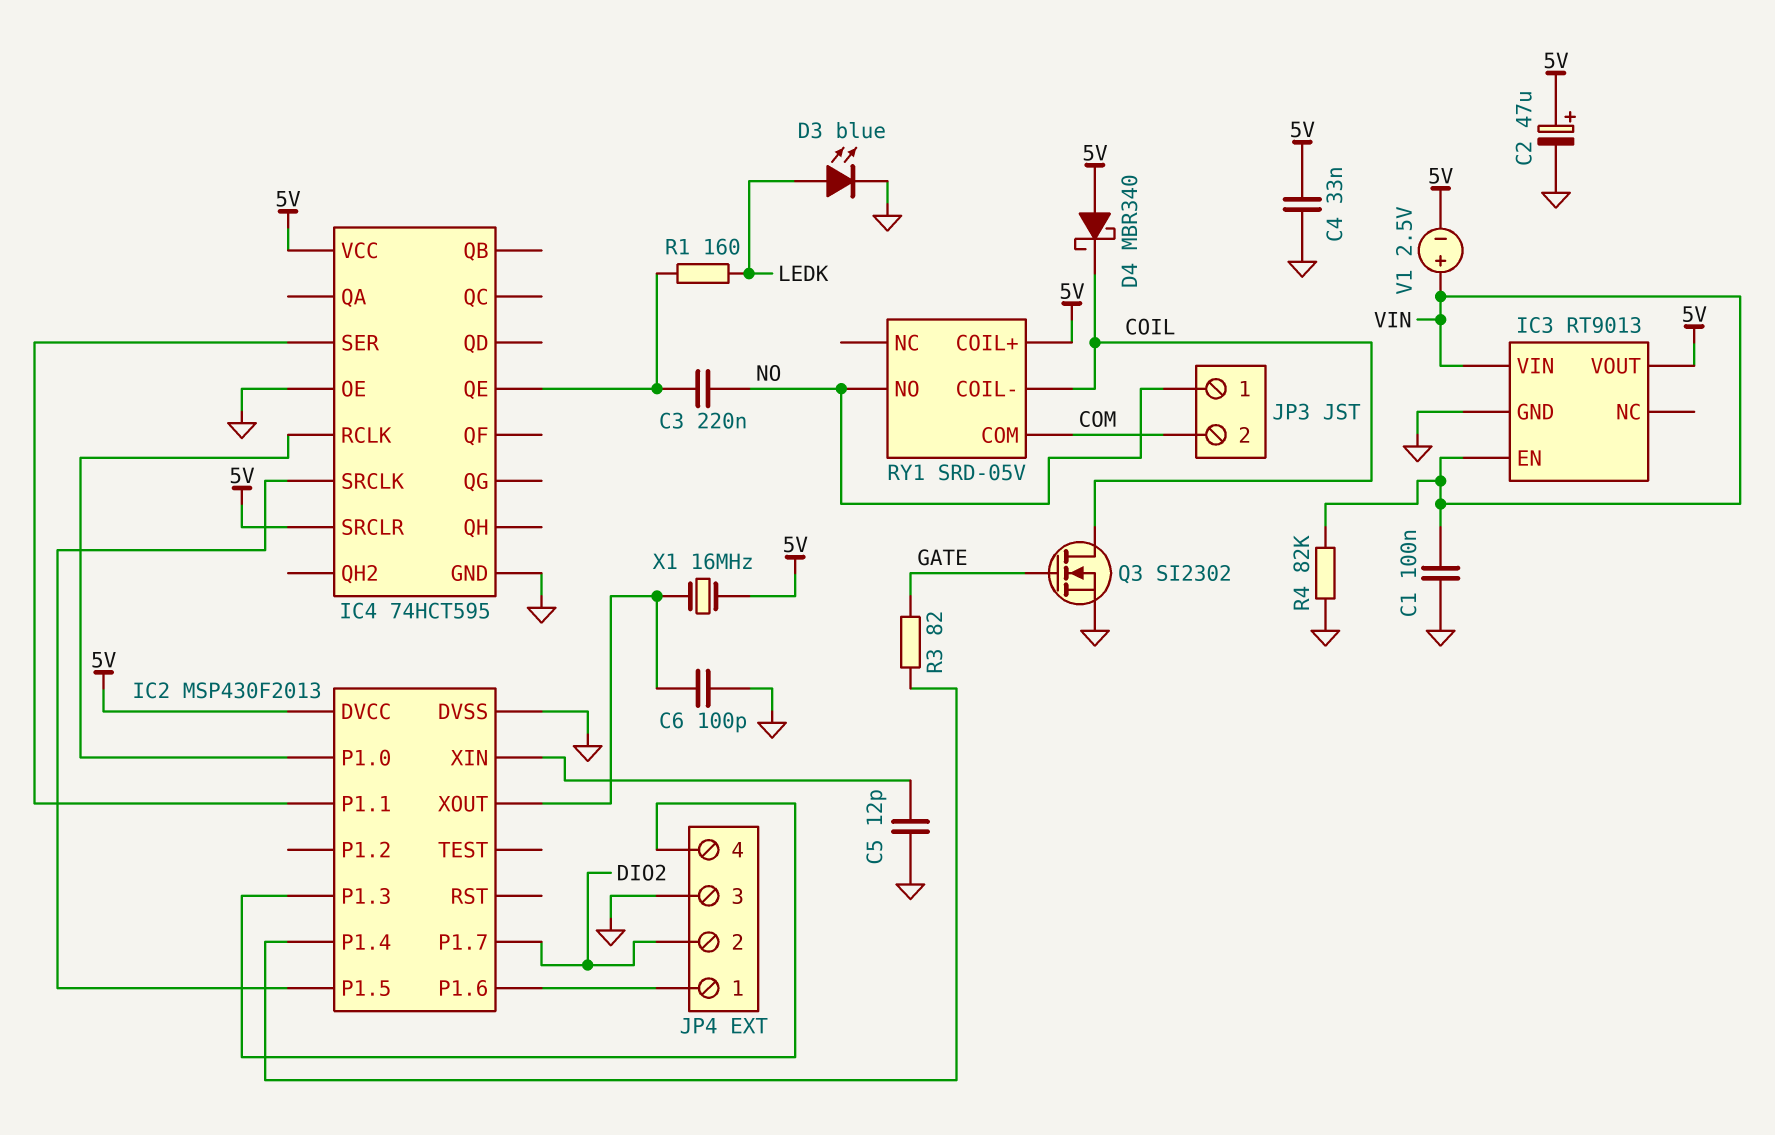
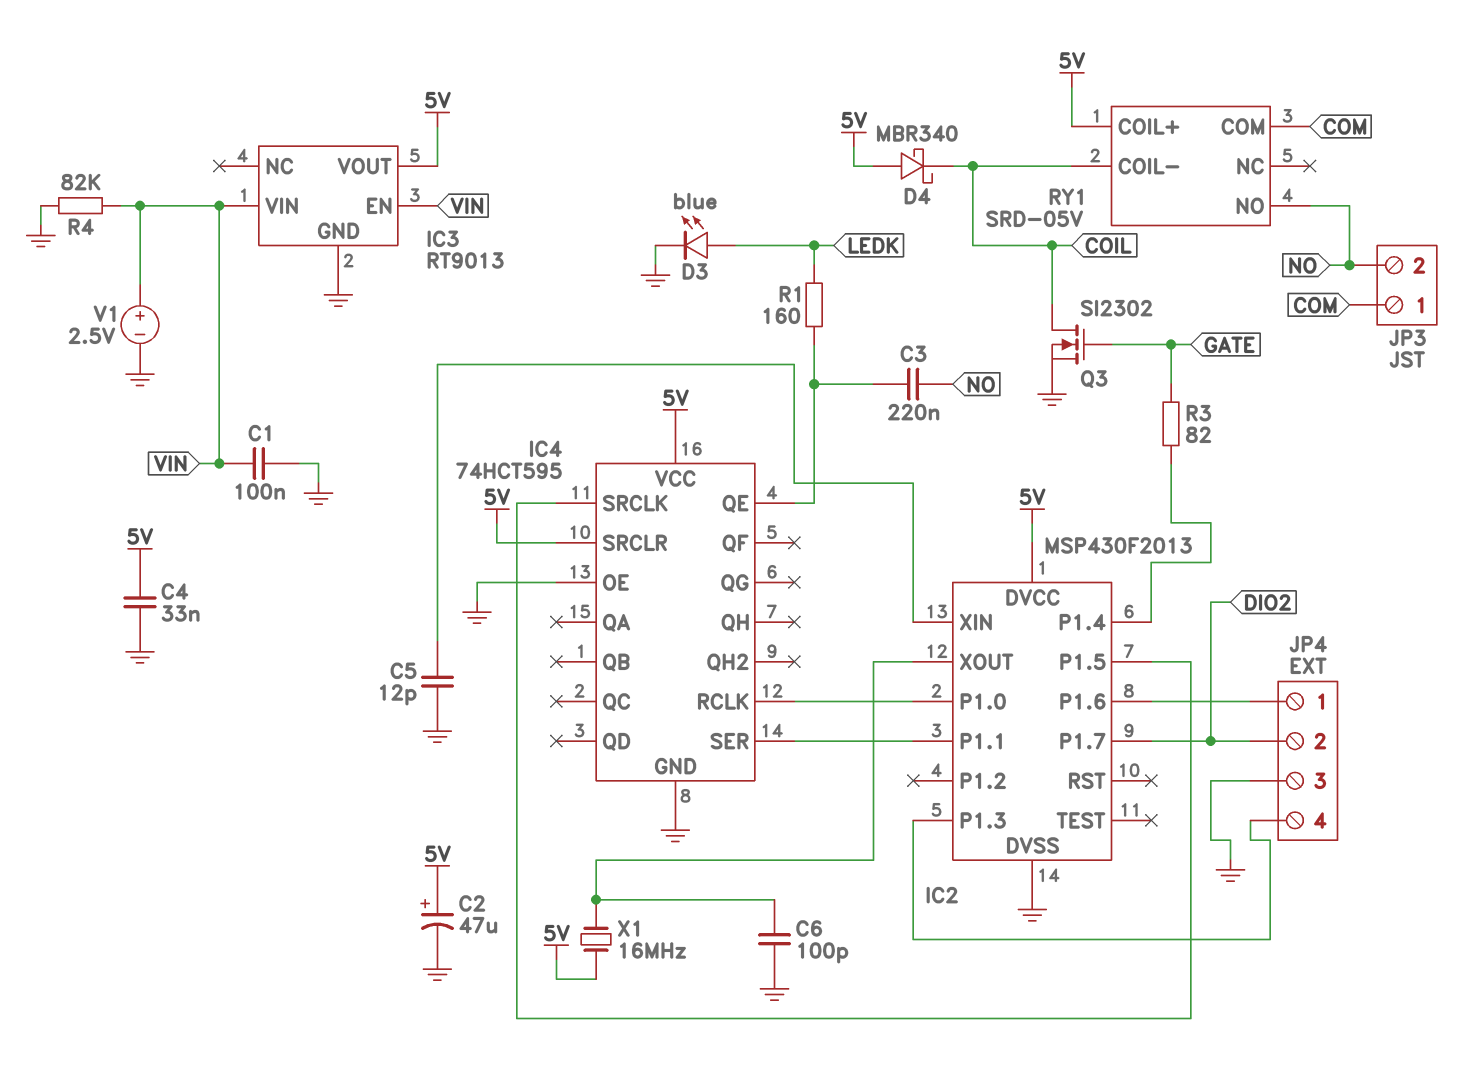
JP3 pin 1: NO -> COM
JP3 pin 2: COM -> NO
V1: 2.5V (plus VIN, minus 5V) -> 2.5V (plus VIN, minus GND)

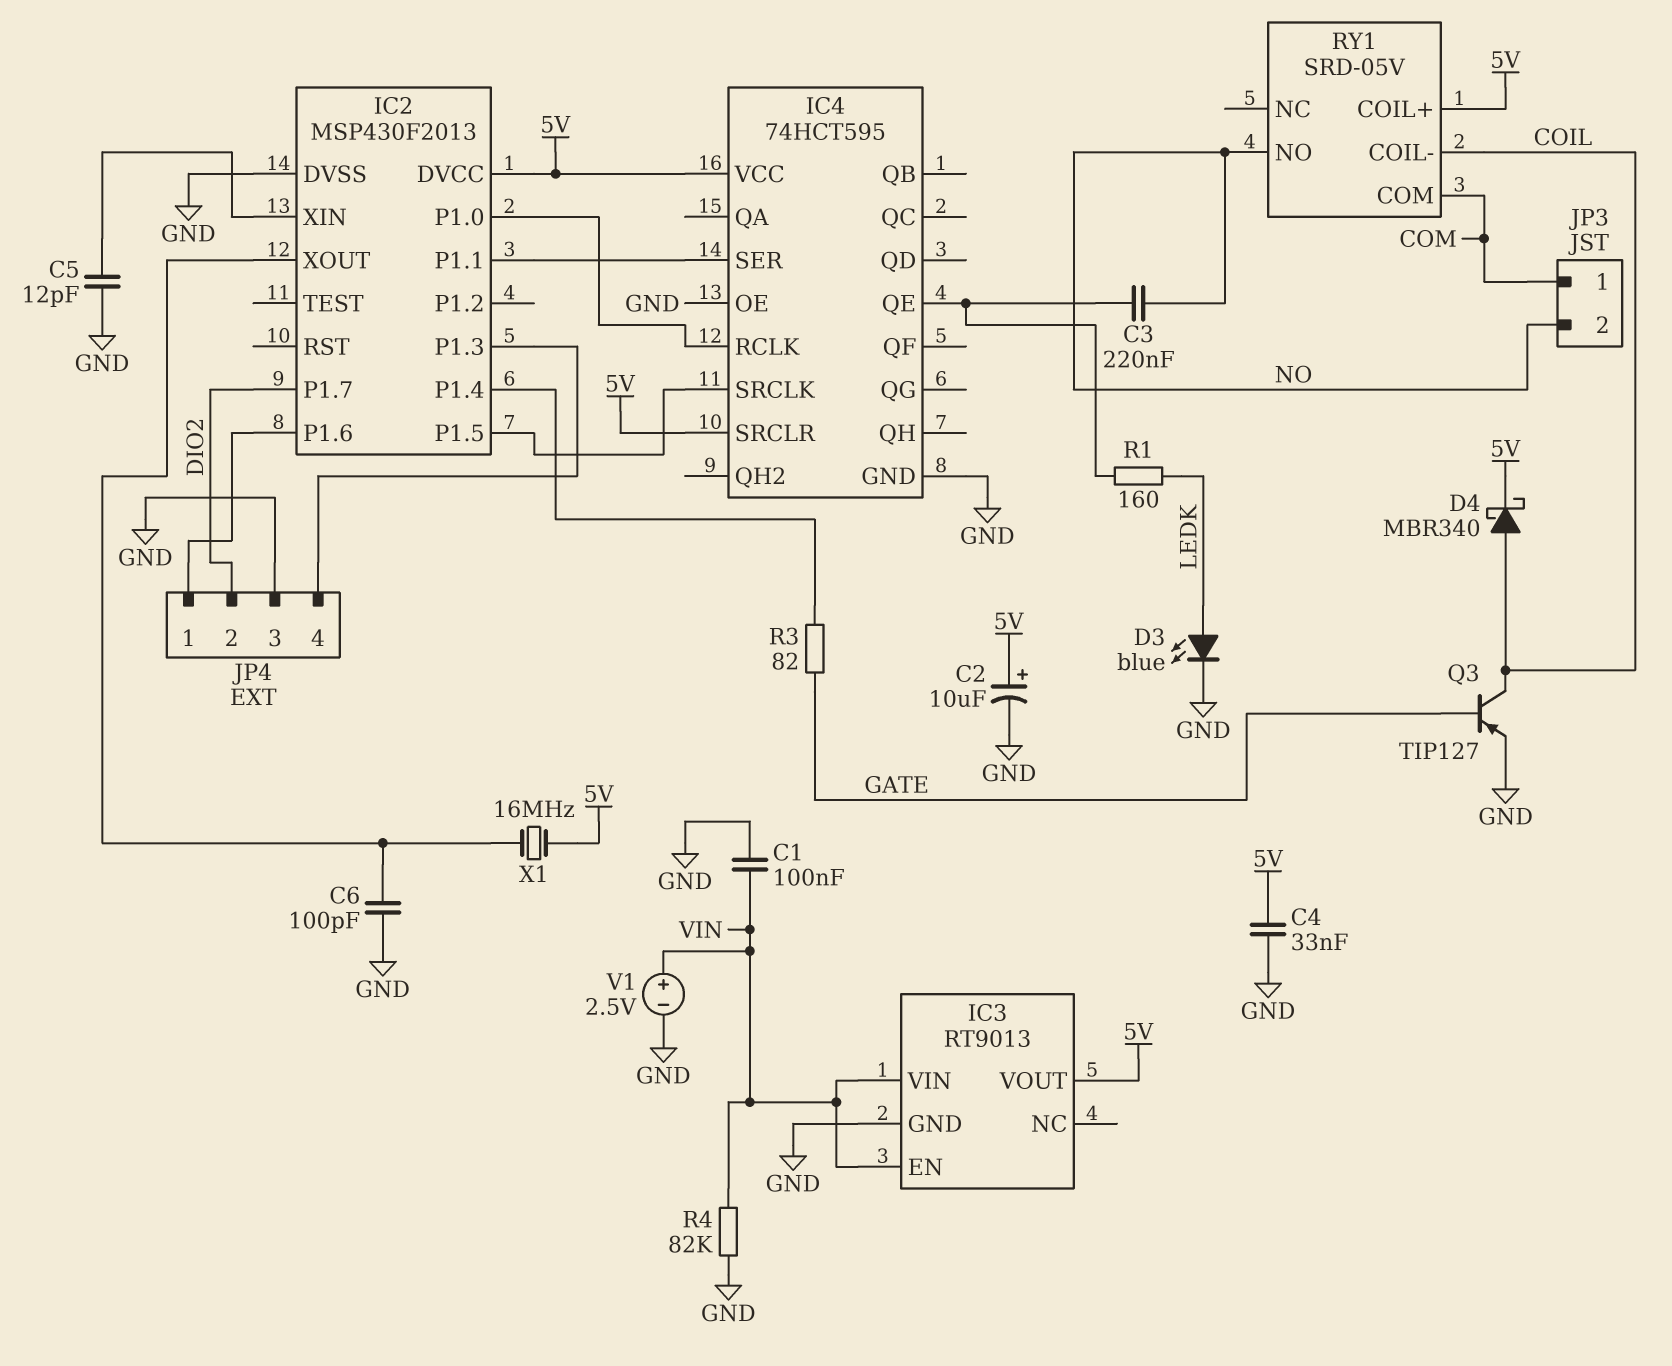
C2: 47uF (plus 5V, minus GND) -> 10uF (plus 5V, minus GND)
D4: schottky MBR340 (A 5V, K COIL) -> schottky MBR340 (A COIL, K 5V)
Q3: NMOS SI2302 (G GATE, D COIL, S GND) -> PNP TIP127 (B GATE, C COIL, E GND)

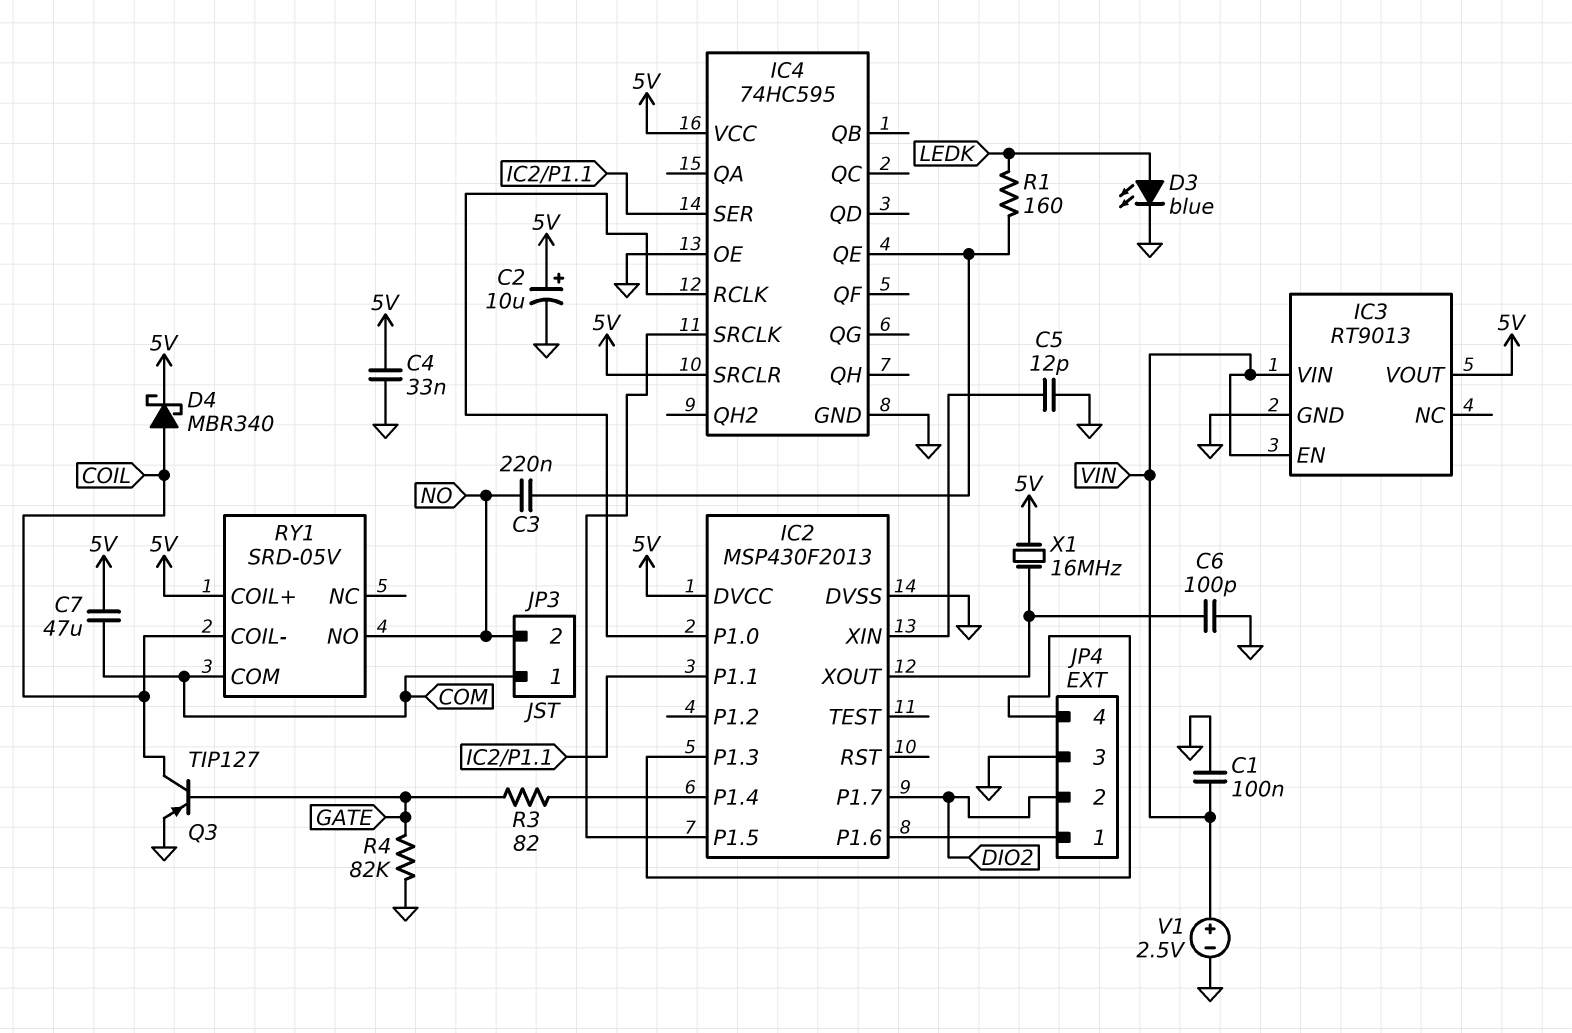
C7: none -> 47uF (5V, COM)
IC4: 74HCT595 -> 74HC595
R4: 82k (GND, VIN) -> 82k (GATE, GND)

